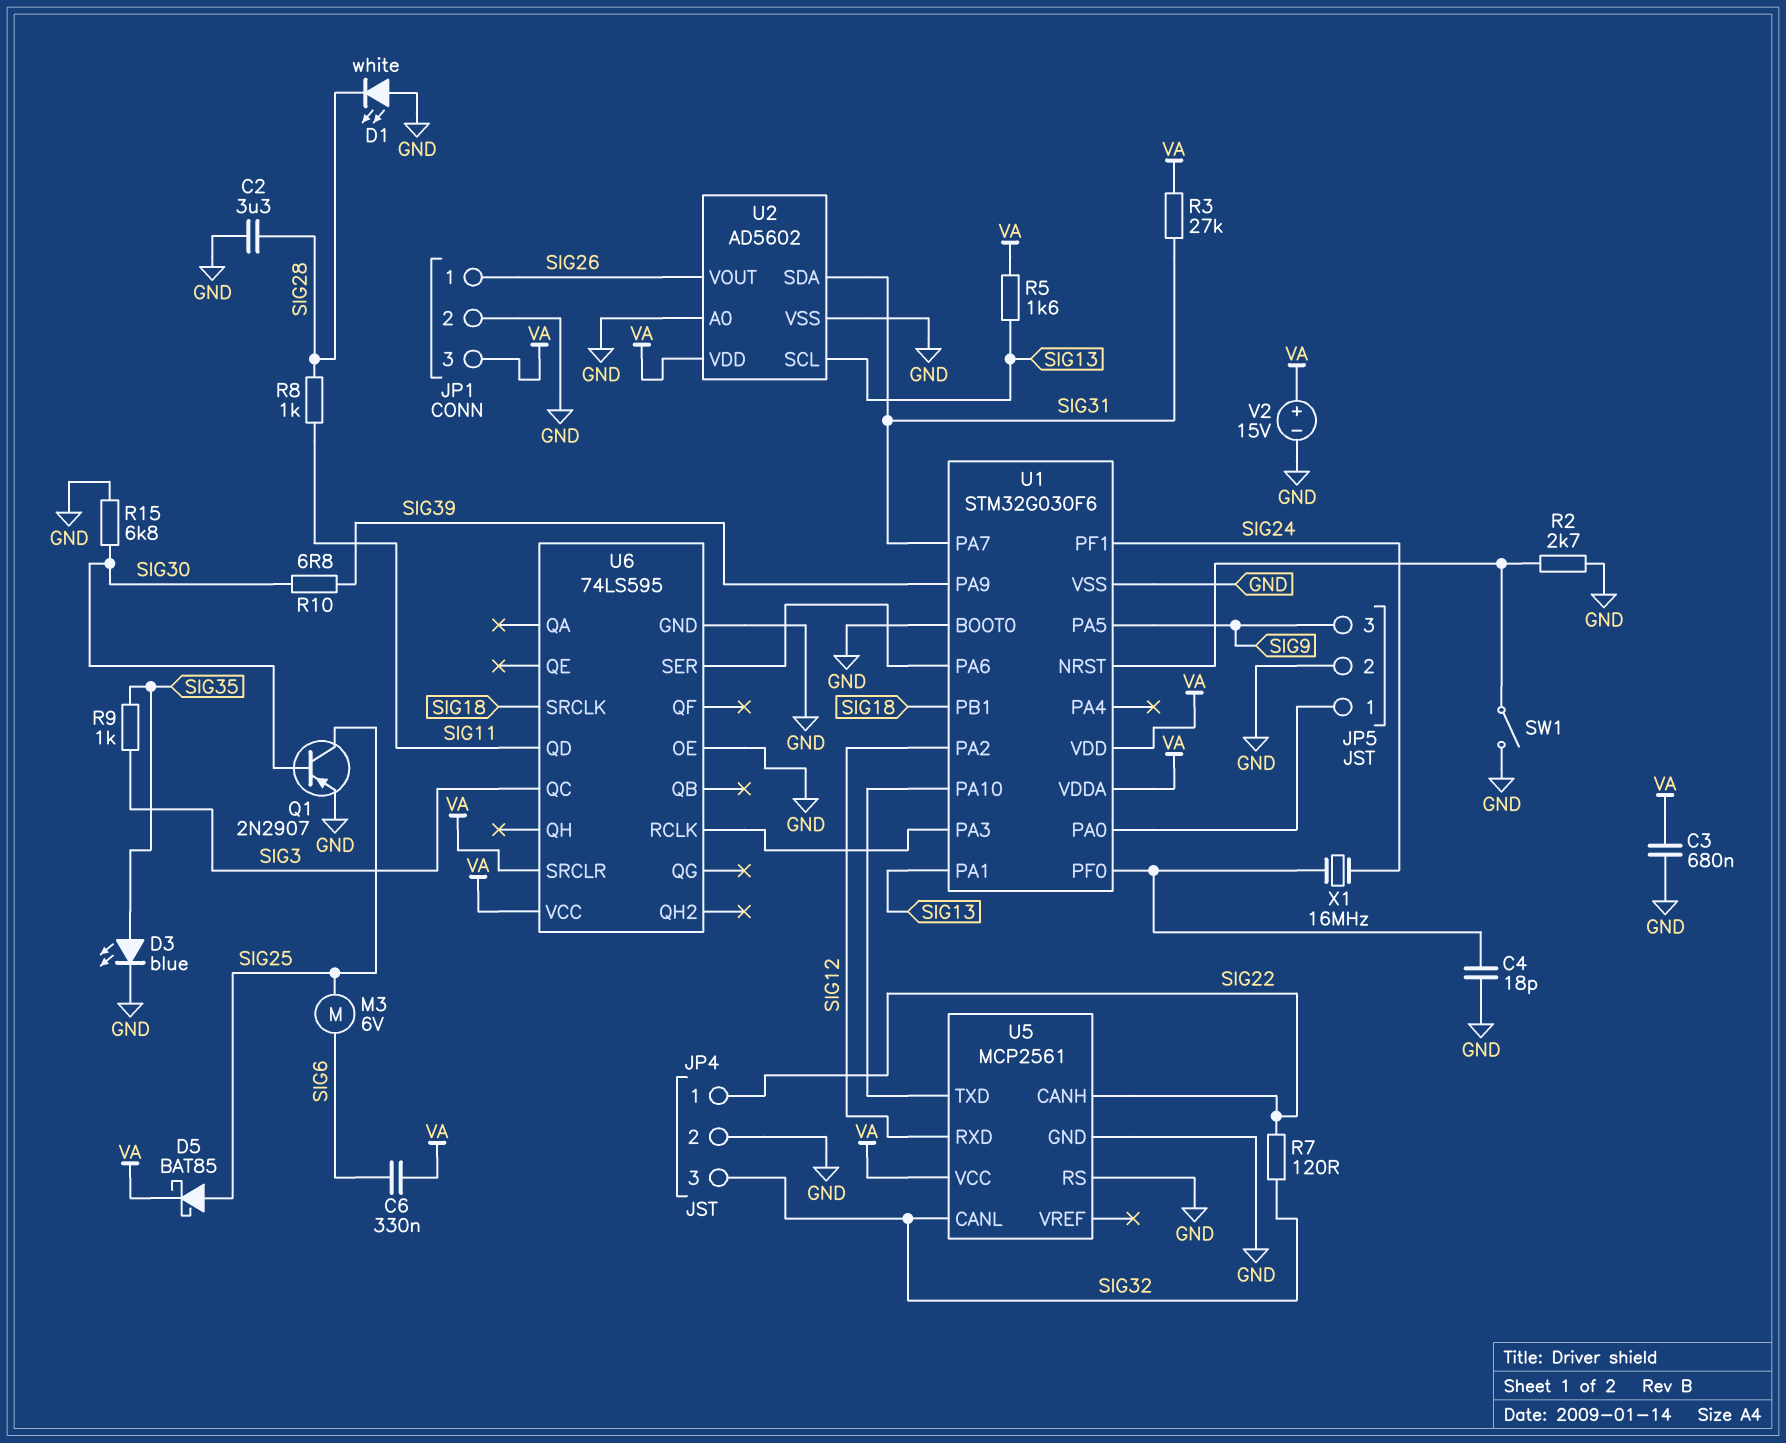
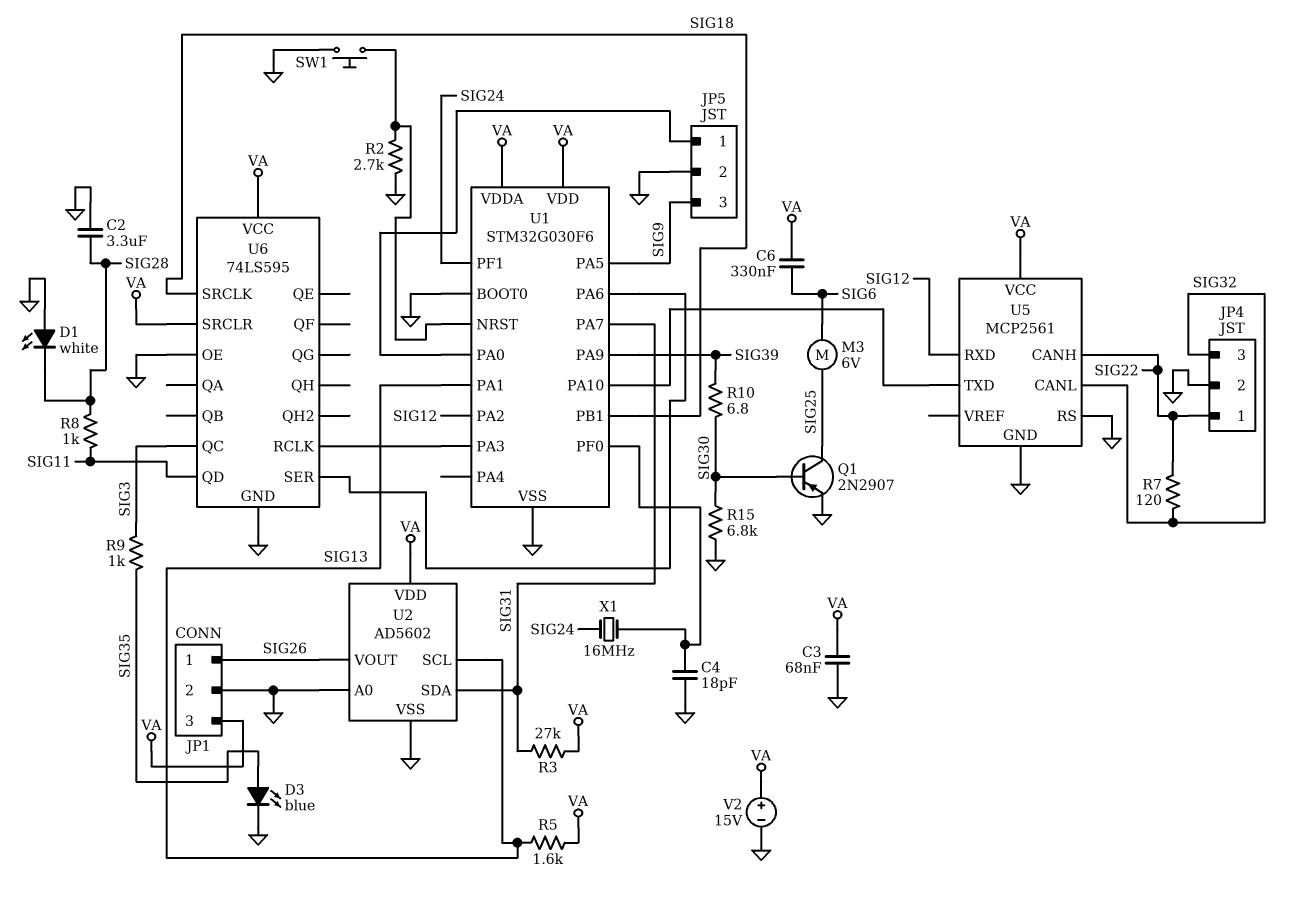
C3: 680nF (GND, VA) -> 68nF (GND, VA)
D5: schottky BAT85 (A SIG25, K VA) -> none
SW1: switch (GND, U1/NRST) -> button (GND, U1/NRST)

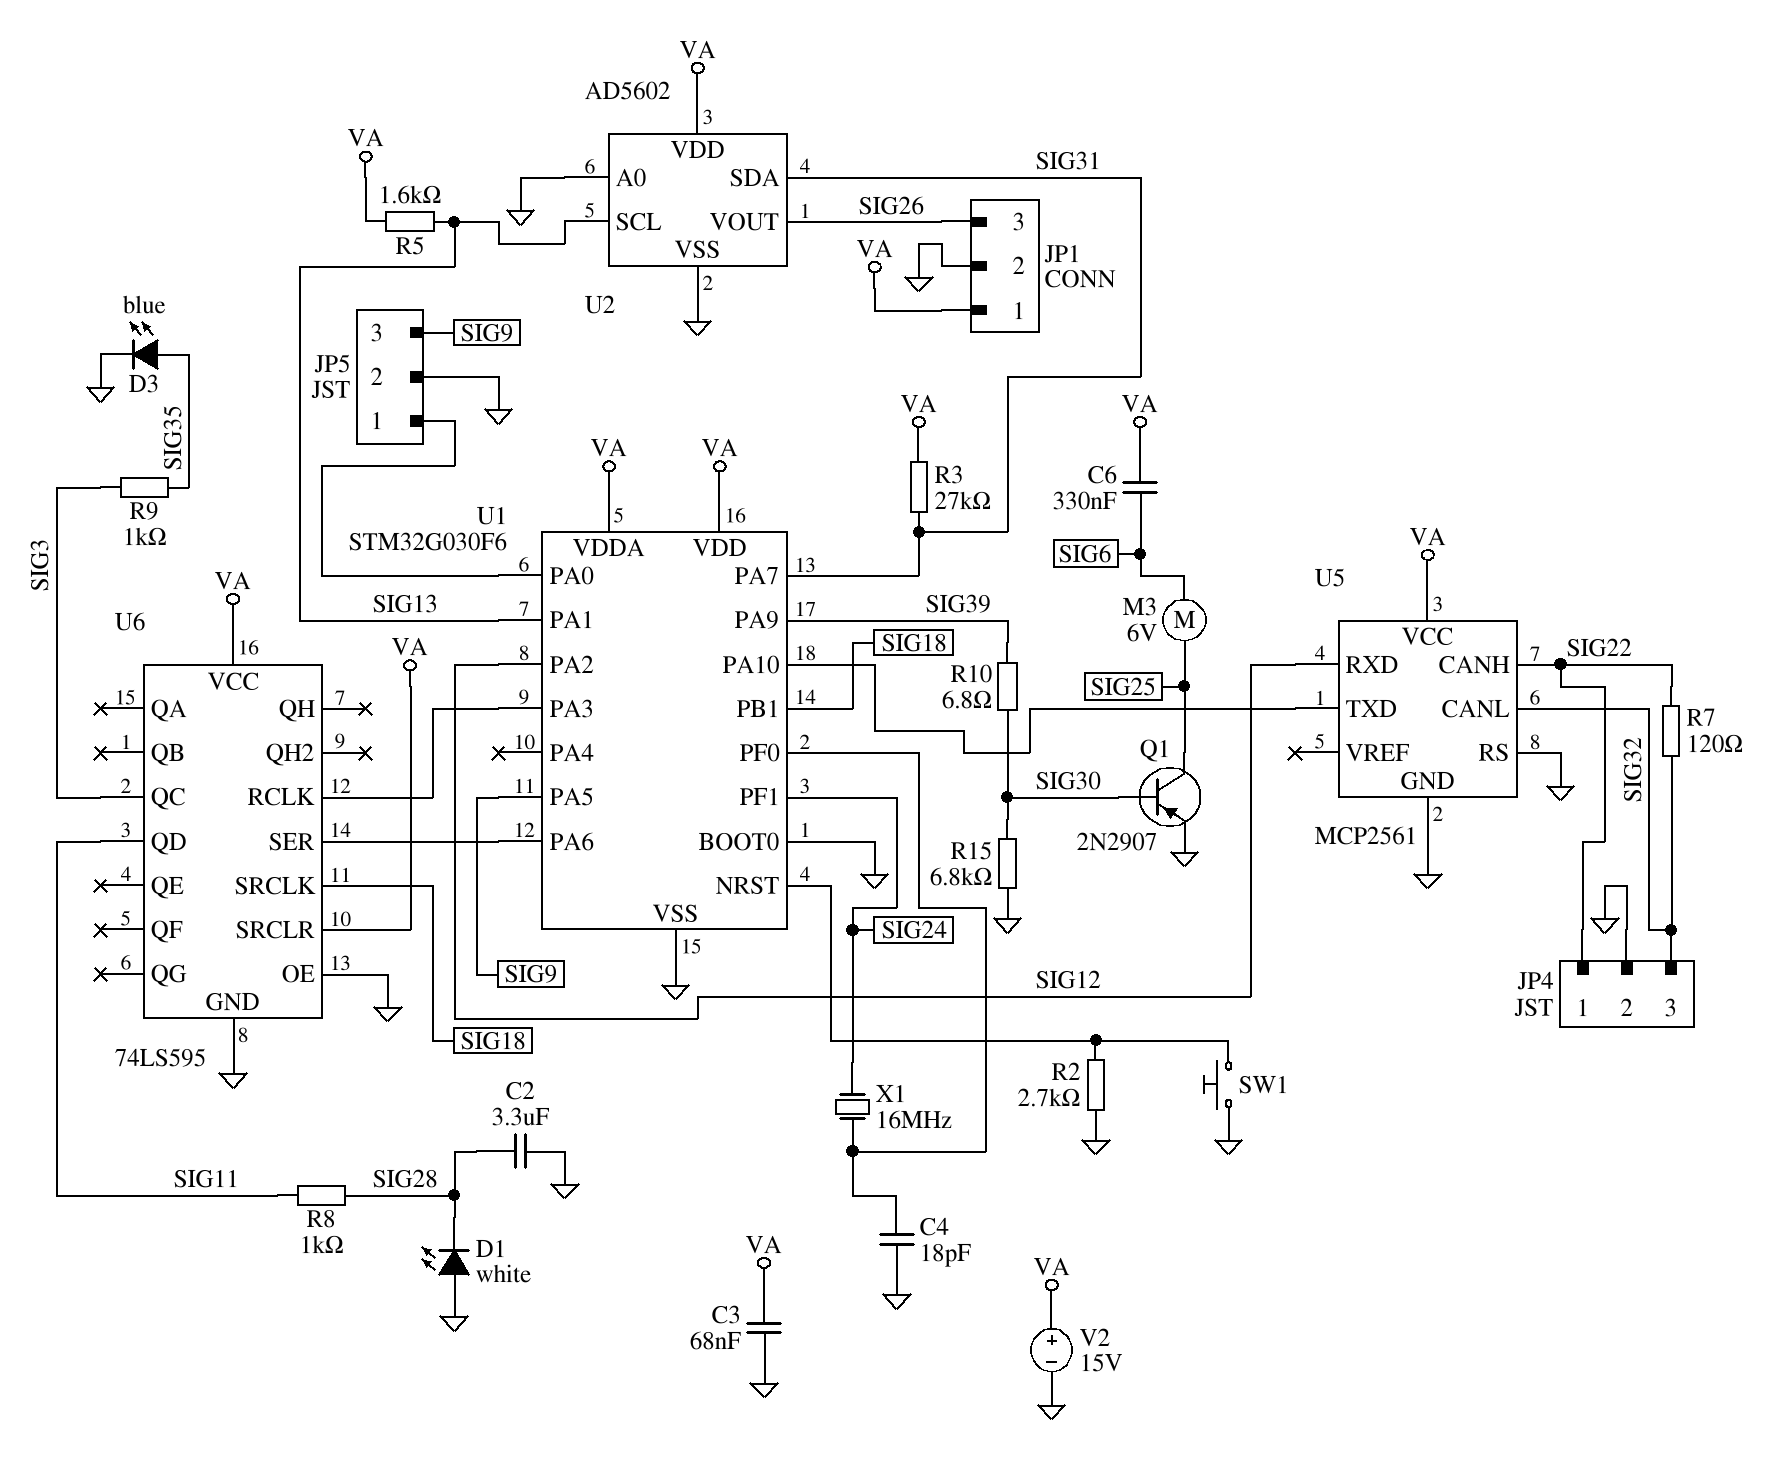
JP1 pin 1: SIG26 -> VA
JP1 pin 3: VA -> SIG26

